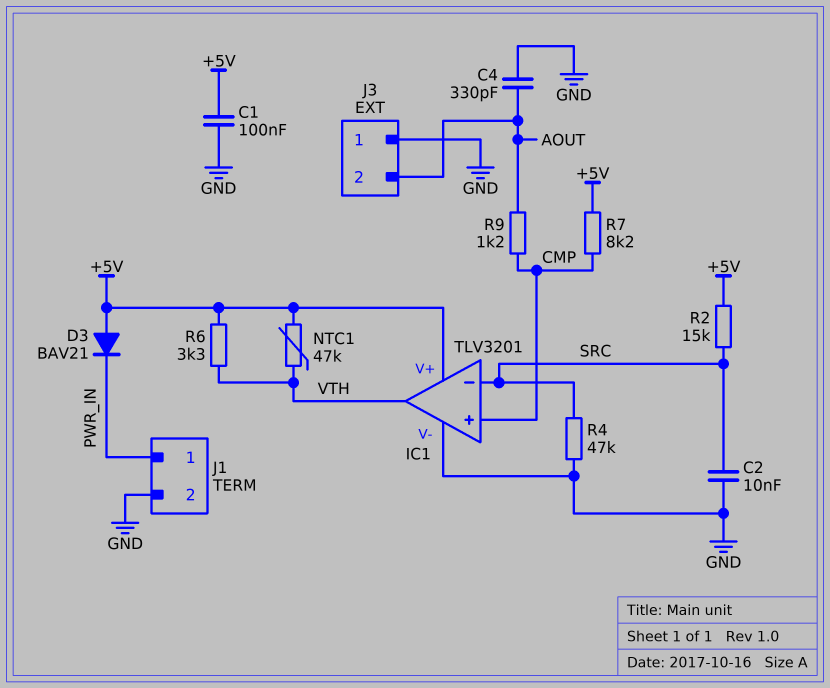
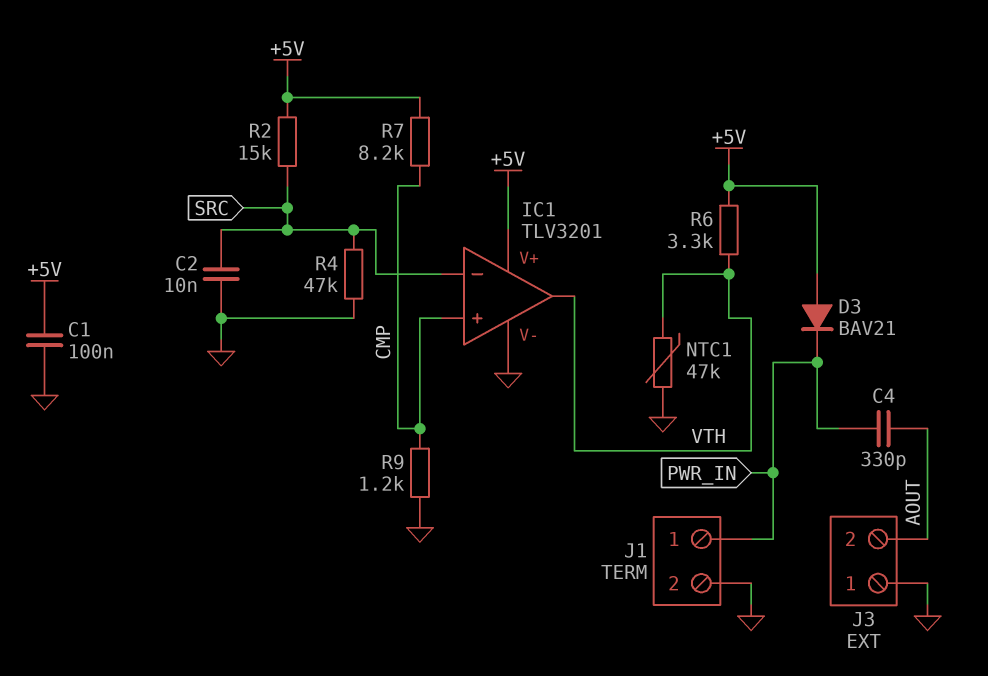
C4: 330pF (AOUT, GND) -> 330pF (AOUT, PWR_IN)
NTC1: 47k (+5V, VTH) -> 47k (GND, VTH)
R9: 1.2k (AOUT, CMP) -> 1.2k (CMP, GND)

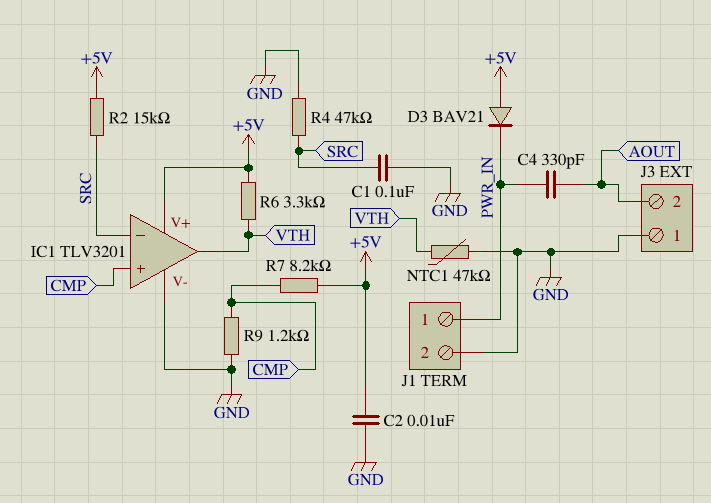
C1: 100nF (+5V, GND) -> 100nF (GND, SRC)
C2: 10nF (GND, SRC) -> 10nF (+5V, GND)

